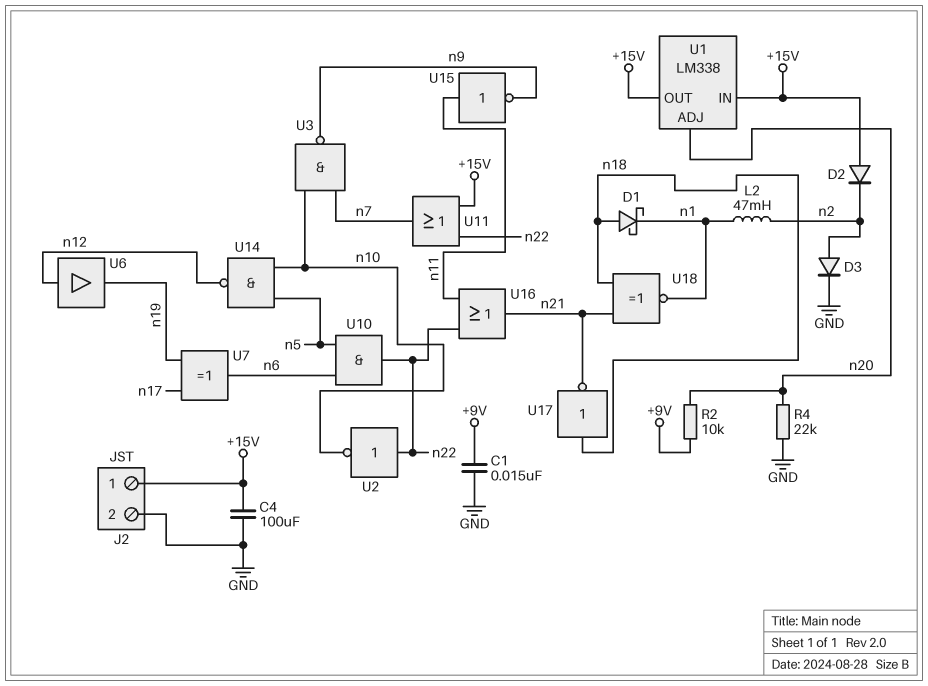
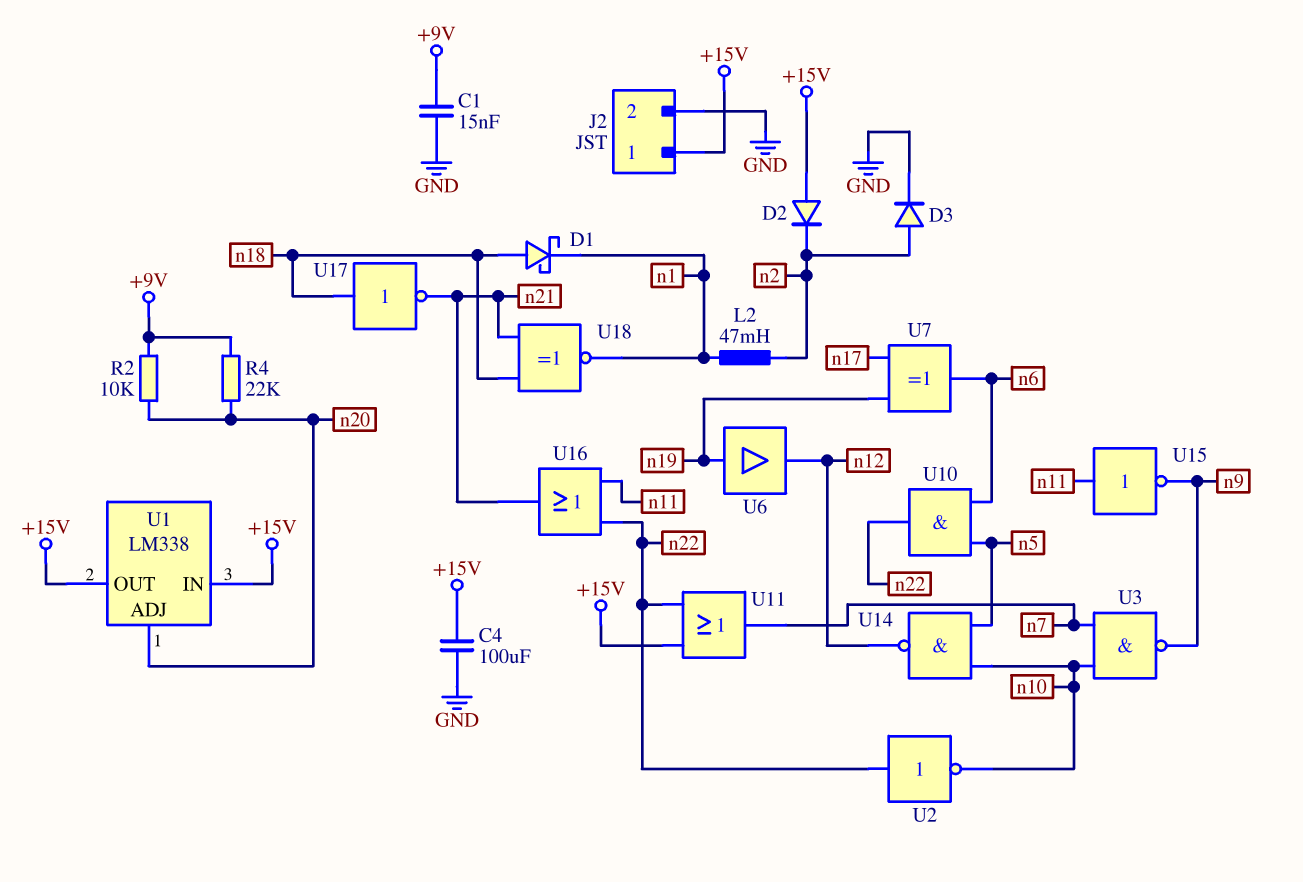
R4: 22k (GND, n20) -> 22k (+9V, n20)
U6: buffer (in n12, out n19) -> buffer (in n19, out n12)

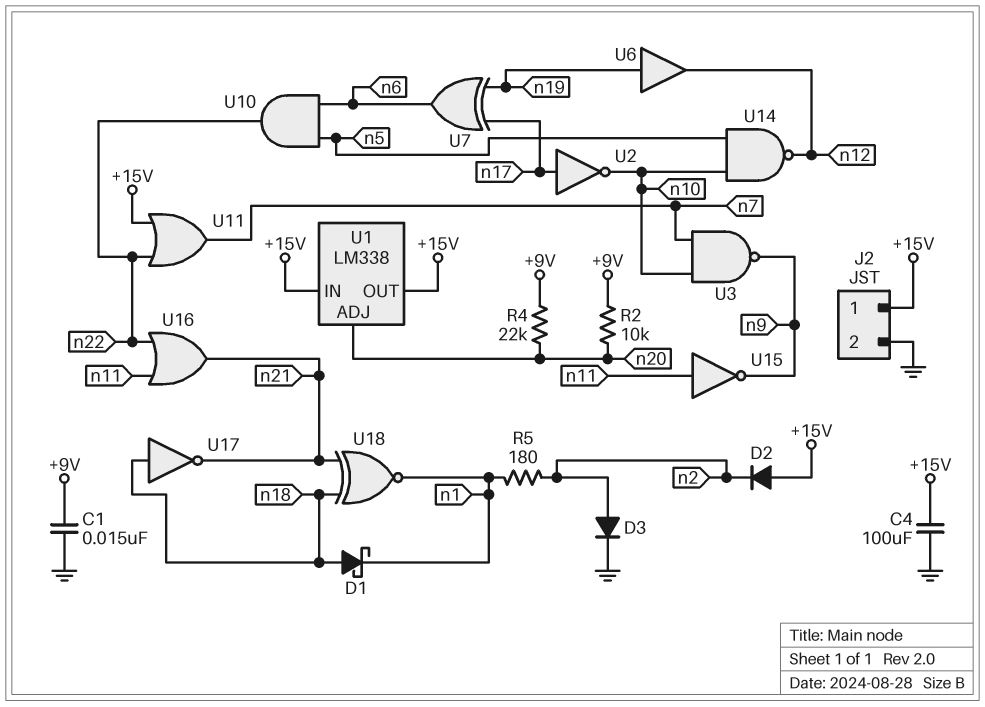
L2: 47mH (n1, n2) -> none
R5: none -> 180 (n1, n2)
U2: NOT (in n22, out n10) -> NOT (in n17, out n10)

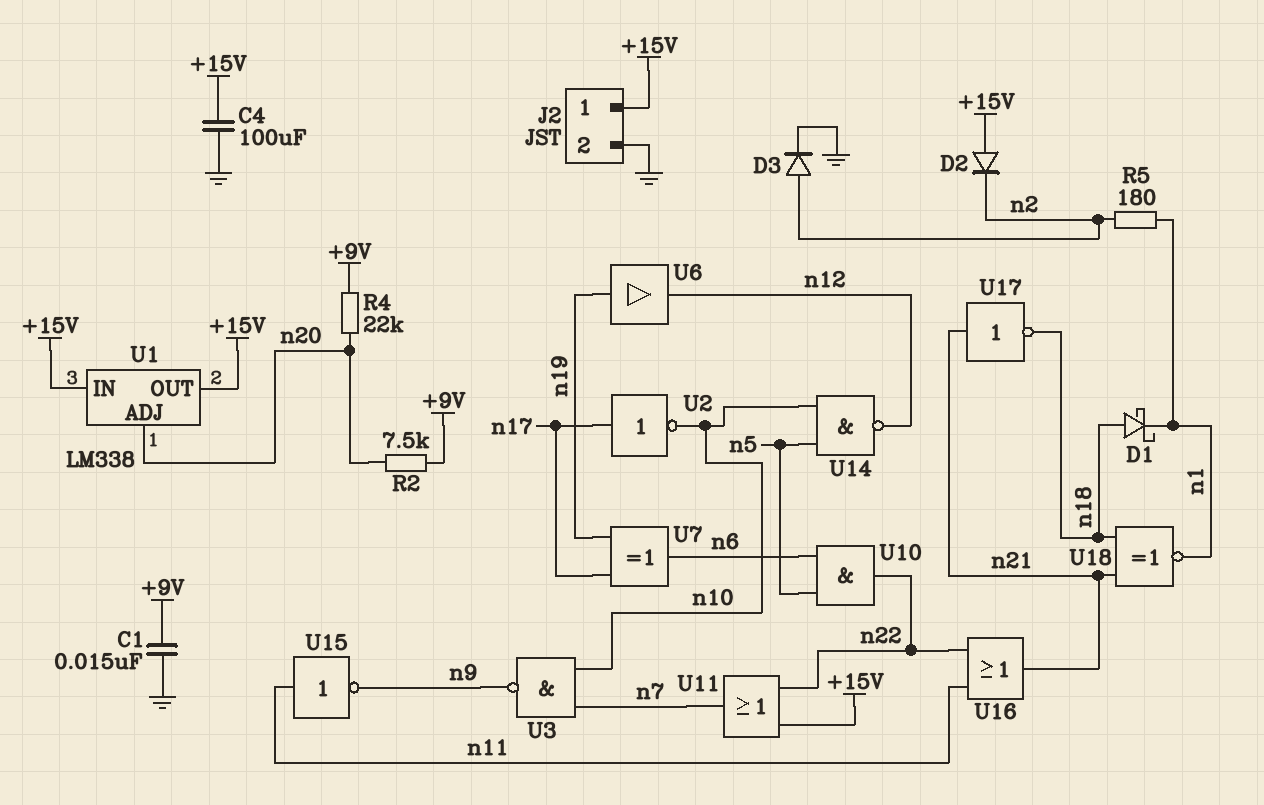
R2: 10k (+9V, n20) -> 7.5k (+9V, n20)
U17: NOT (in n18, out n21) -> NOT (in n21, out n18)

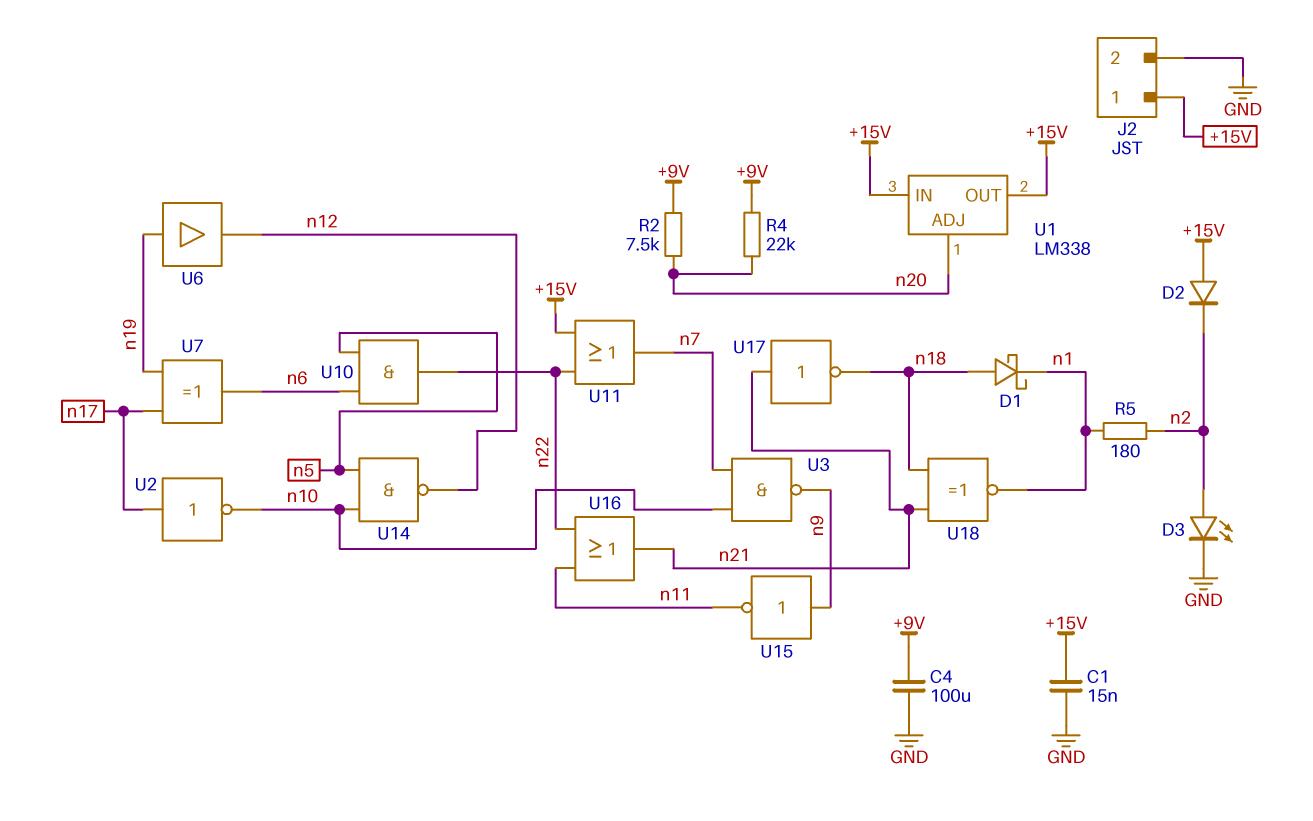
C1: 15nF (+9V, GND) -> 15nF (+15V, GND)
C4: 100uF (+15V, GND) -> 100uF (+9V, GND)
D3: diode (A n2, K GND) -> LED (A n2, K GND)
U15: NOT (in n11, out n9) -> NOT (in n9, out n11)

